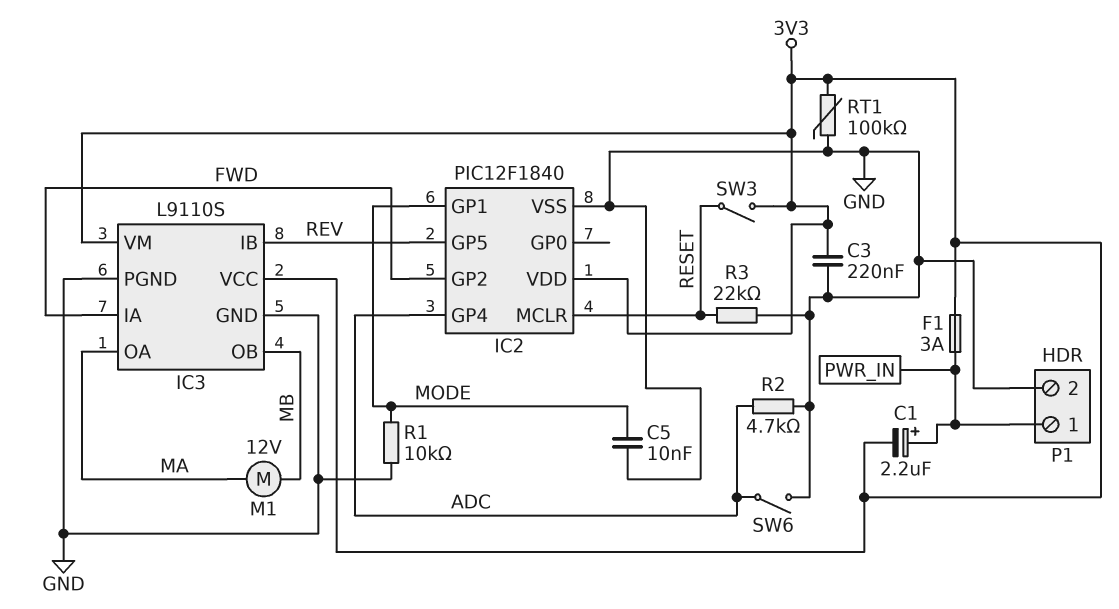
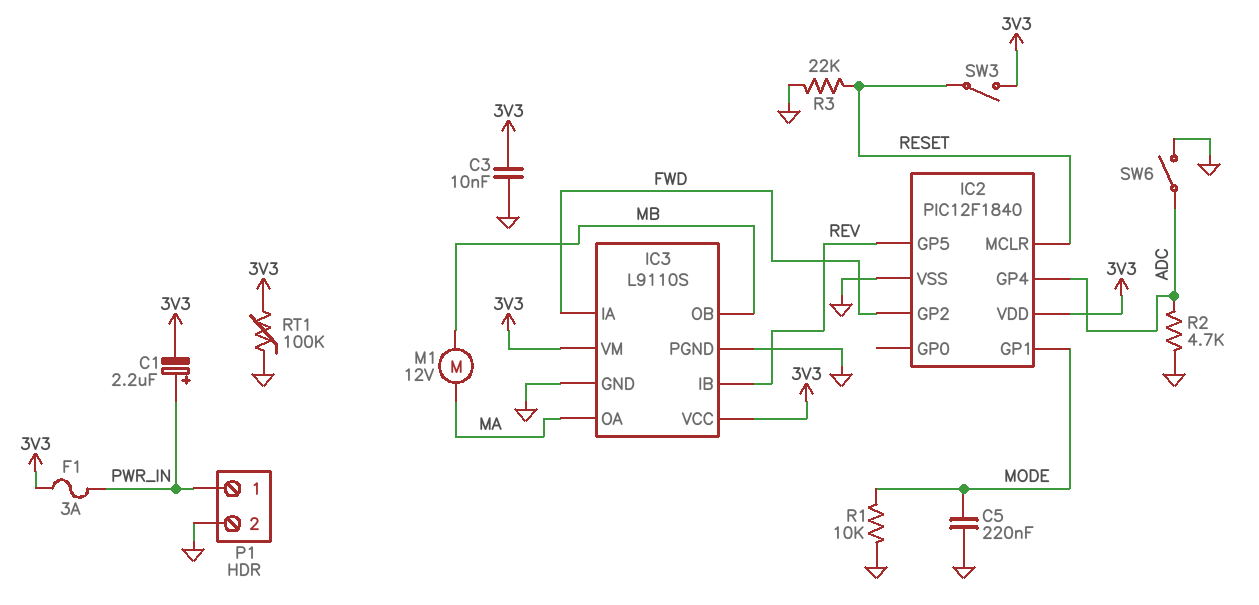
C3: 220nF (3V3, GND) -> 10nF (3V3, GND)
C5: 10nF (GND, MODE) -> 220nF (GND, MODE)

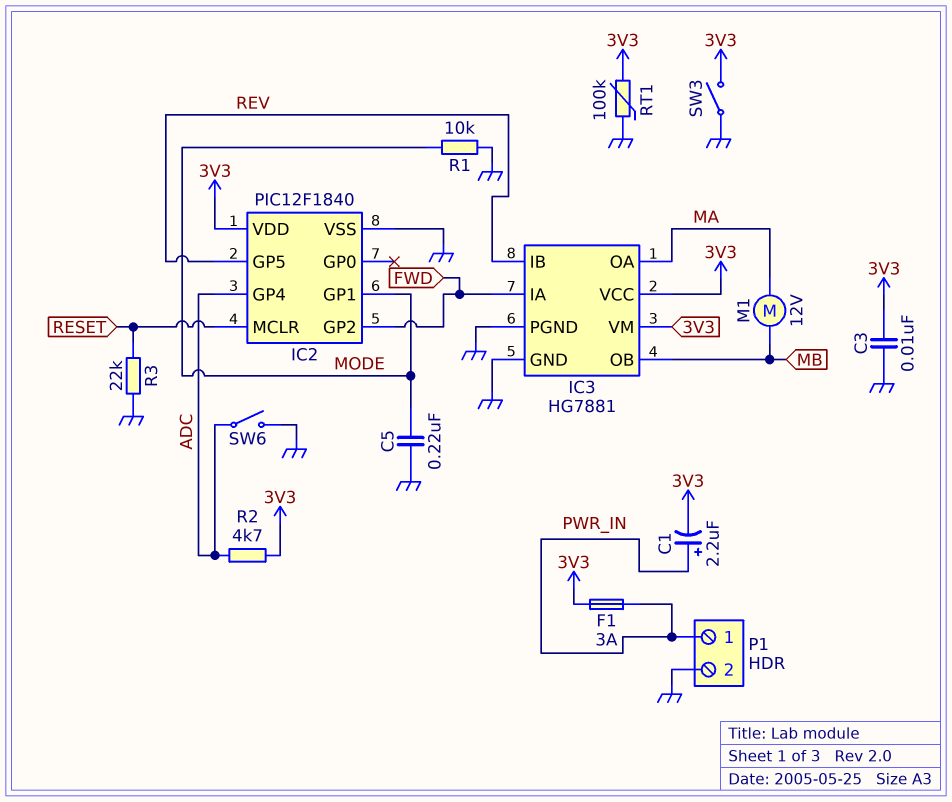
IC3: L9110S -> HG7881
R2: 4.7k (ADC, GND) -> 4.7k (3V3, ADC)
SW3: switch (3V3, RESET) -> switch (3V3, GND)

